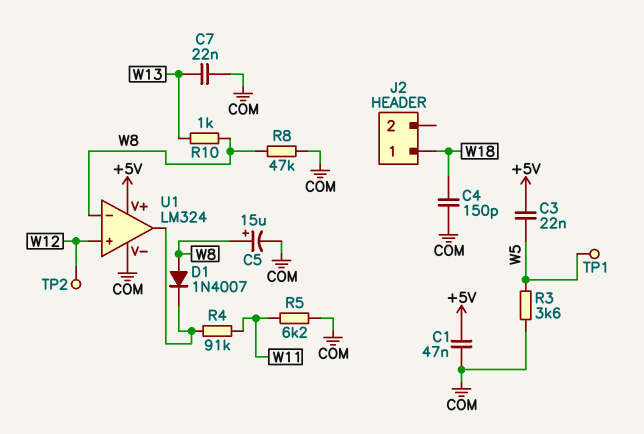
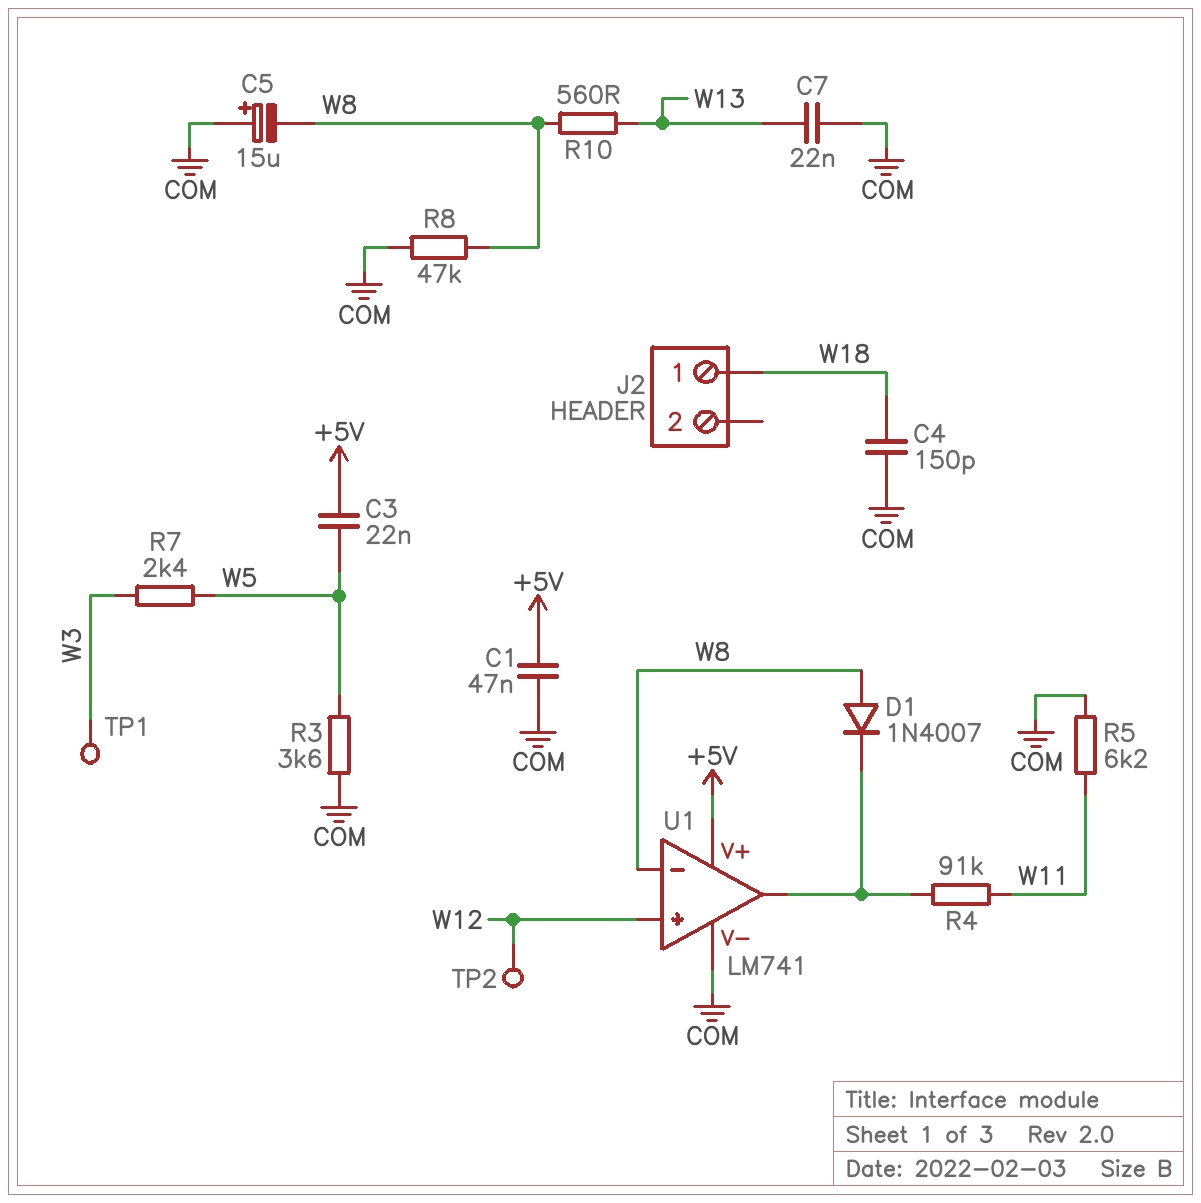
C5: 15uF (plus W8, minus COM) -> 15uF (plus COM, minus W8)
R7: none -> 2.4k (W3, W5)
R10: 1k (W8, W13) -> 560 (W8, W13)
TP1: test point (W5) -> test point (W3)
U1: LM324 -> LM741

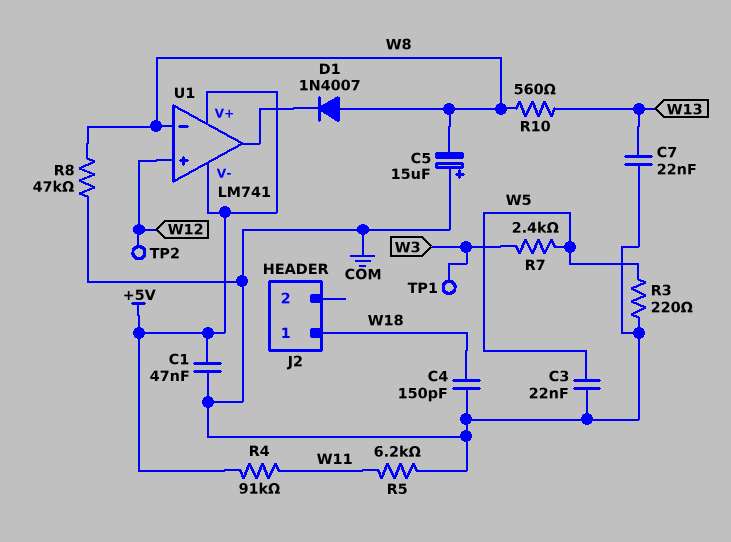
C3: 22nF (+5V, W5) -> 22nF (COM, W5)
R3: 3.6k (COM, W5) -> 220 (COM, W5)
R4: 91k (U1/out, W11) -> 91k (+5V, W11)
U1 pin V-: COM -> +5V

